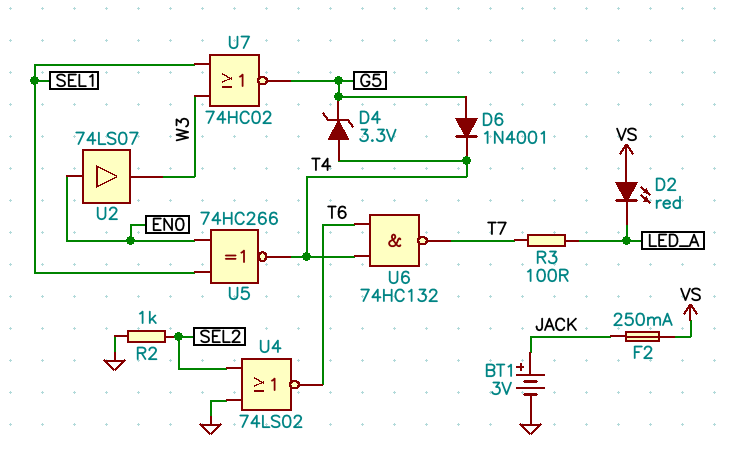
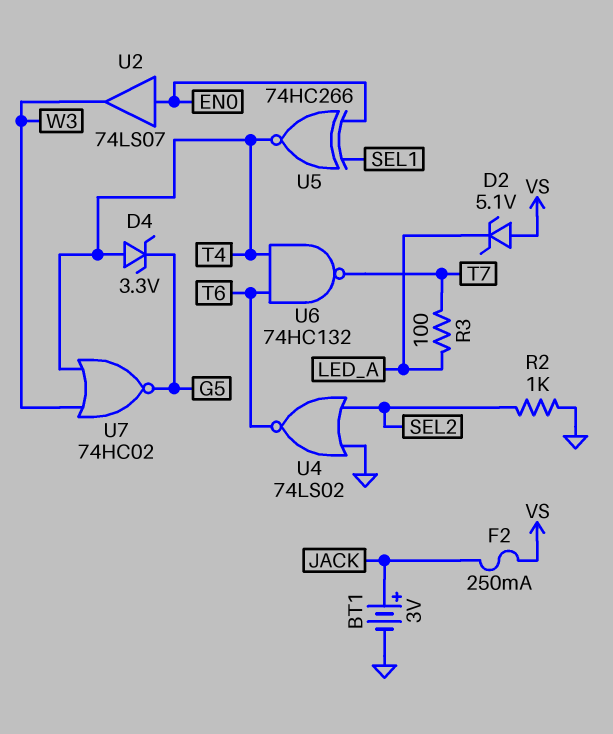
D2: LED red (A VS, K LED_A) -> zener 5.1V (A VS, K LED_A)
D6: diode 1N4001 (A G5, K T4) -> none
U7: NOR 74HC02 (in SEL1, in W3, out G5) -> NOR 74HC02 (in T4, in W3, out G5)

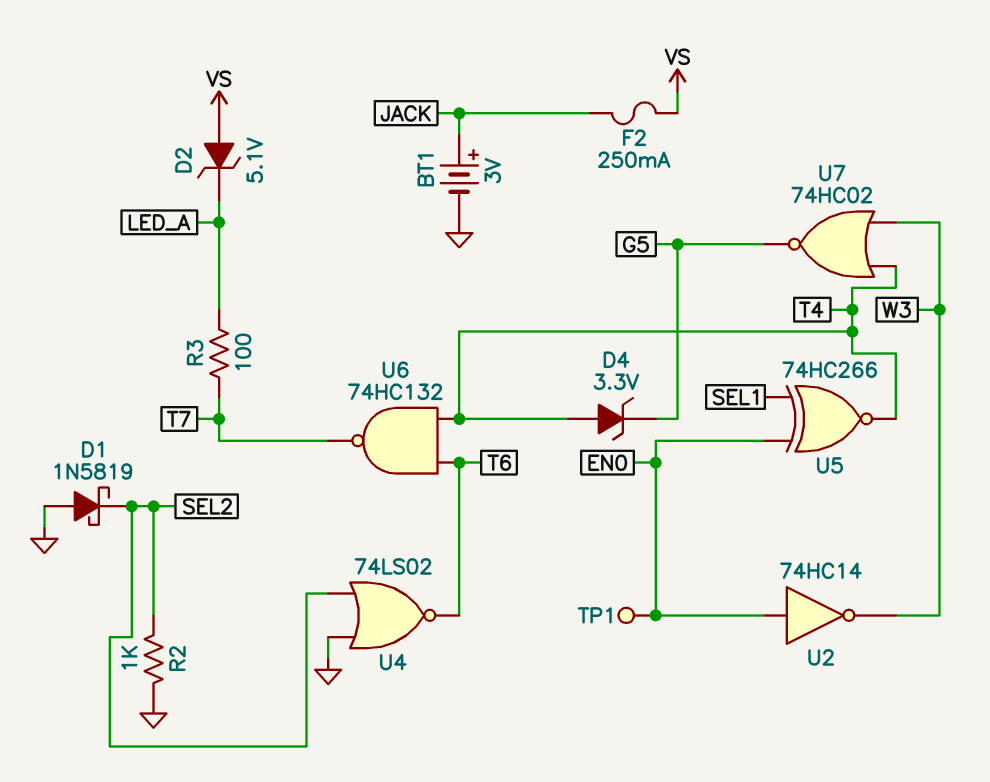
D1: none -> schottky 1N5819 (A GND, K SEL2)
TP1: none -> test point (EN0)
U2: buffer 74LS07 (in EN0, out W3) -> NOT 74HC14 (in EN0, out W3)

